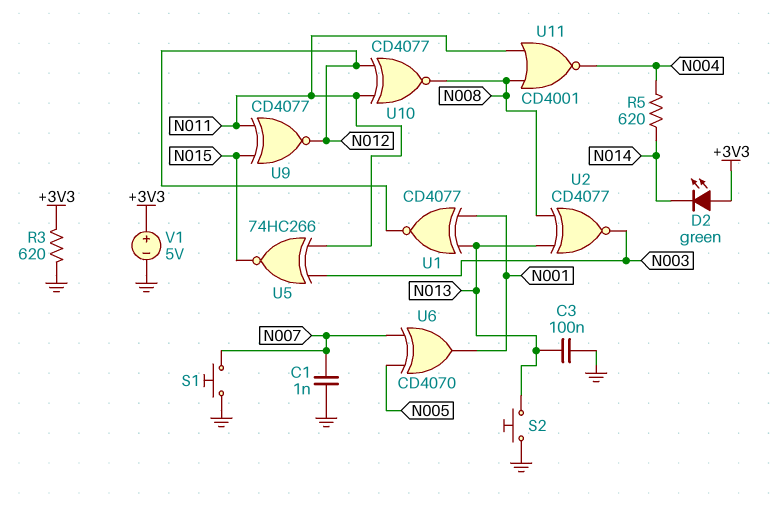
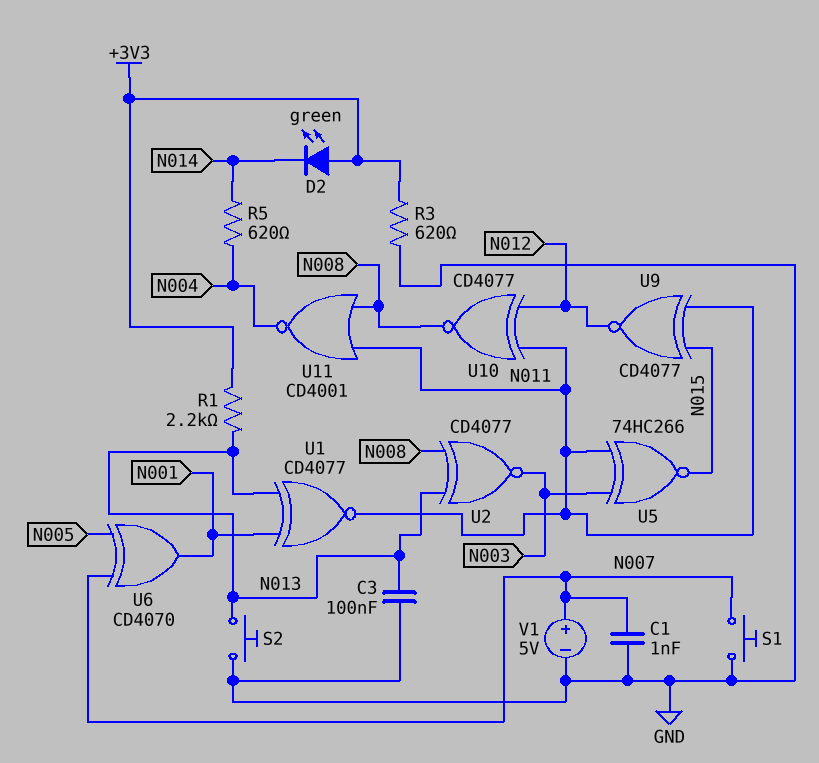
R1: none -> 2.2k (+3V3, N013)
U1: XNOR CD4077 (in N001, in N013, out N012) -> XNOR CD4077 (in N001, in N013, out N011)
V1: 5V (plus +3V3, minus GND) -> 5V (plus N007, minus GND)

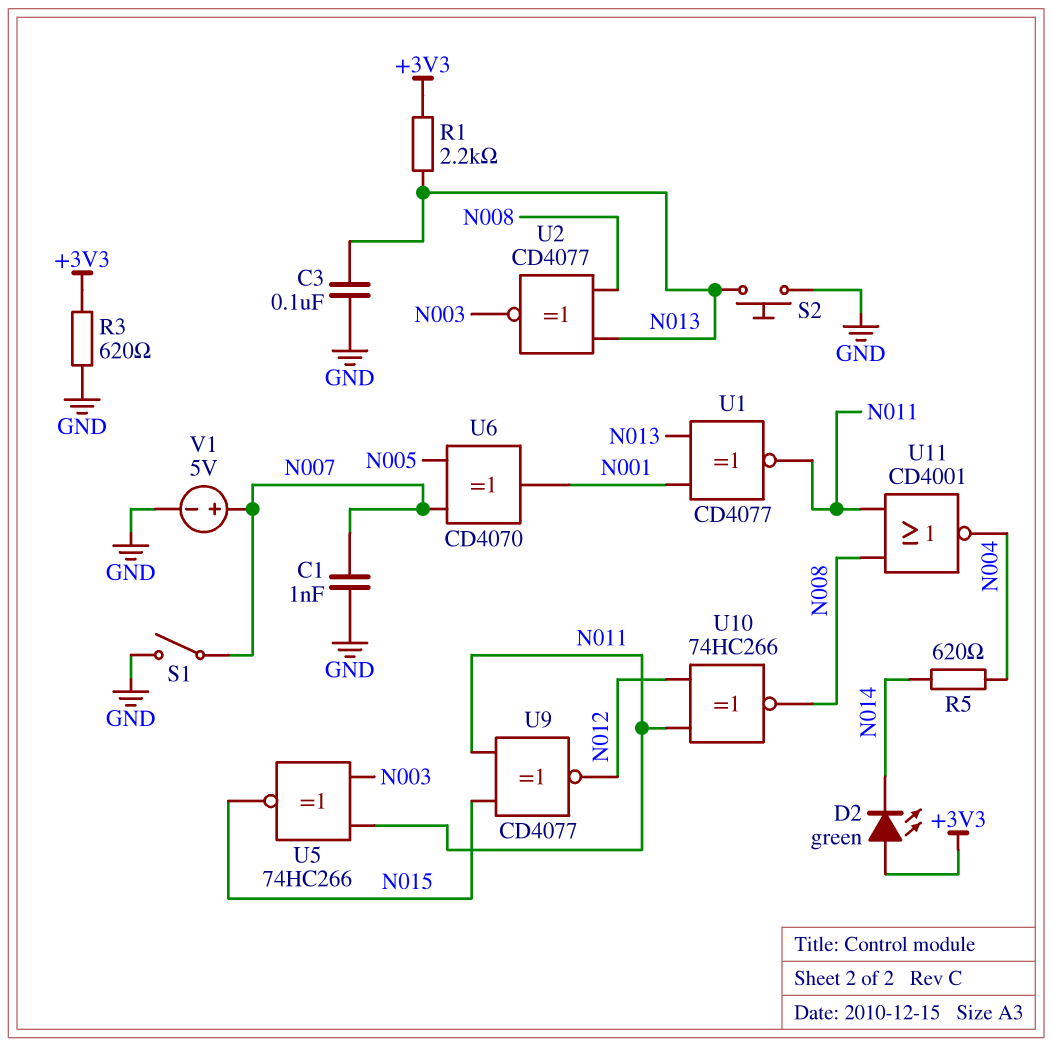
S1: button (GND, N007) -> switch (GND, N007)
U10: XNOR CD4077 (in N011, in N012, out N008) -> XNOR 74HC266 (in N011, in N012, out N008)

